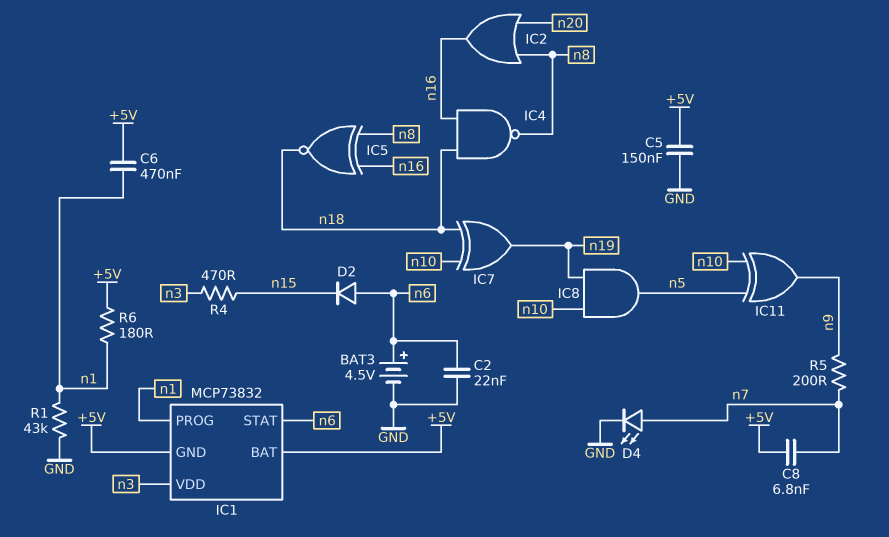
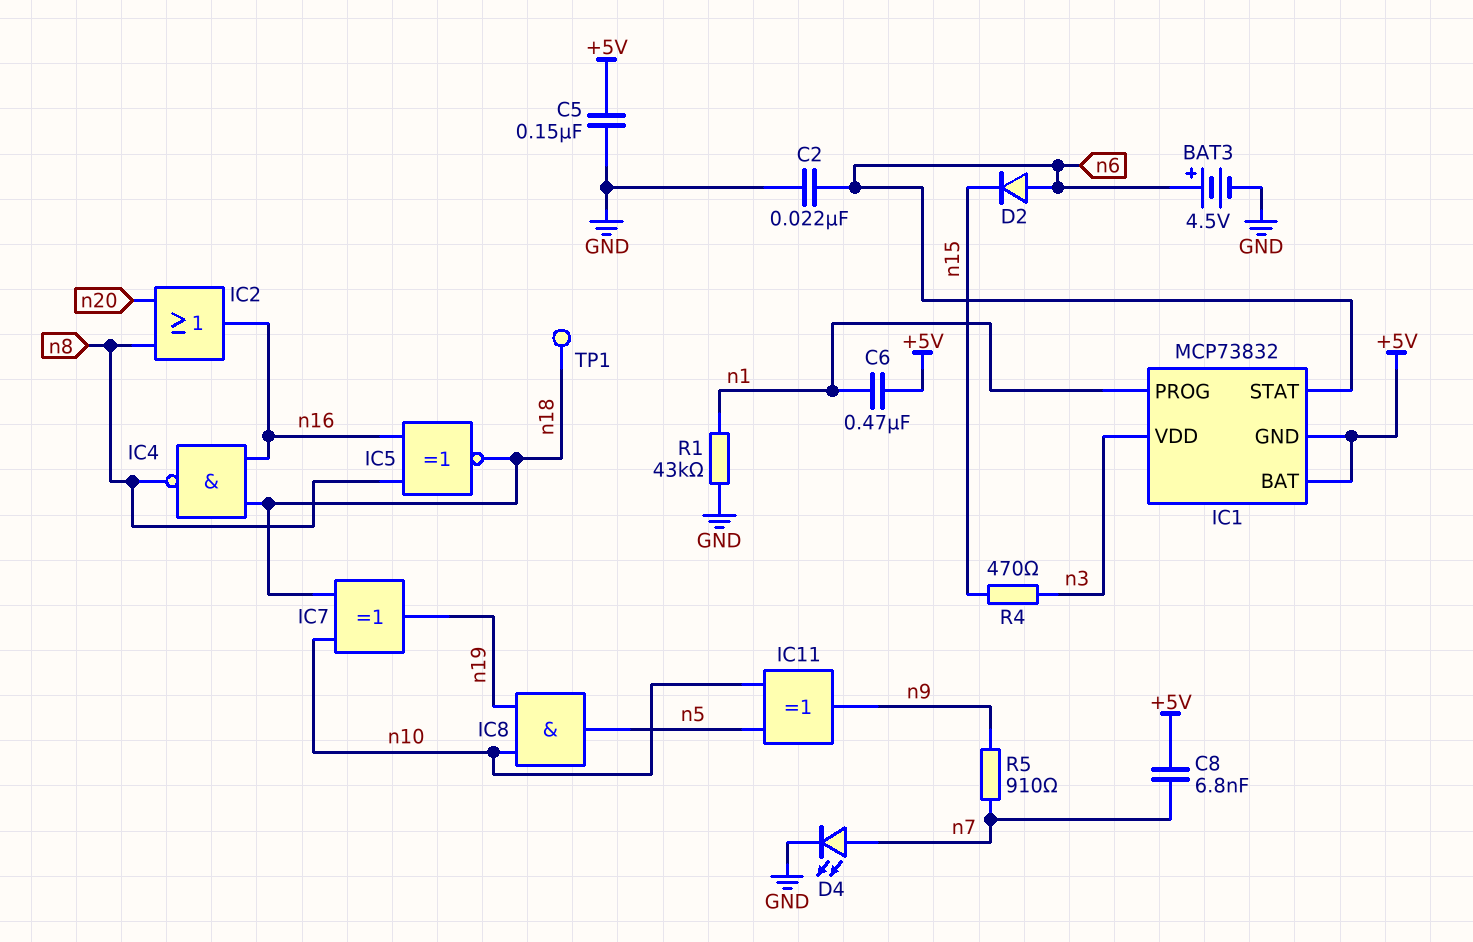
R5: 200 (n7, n9) -> 910 (n7, n9)
R6: 180 (+5V, n1) -> none
TP1: none -> test point (n18)

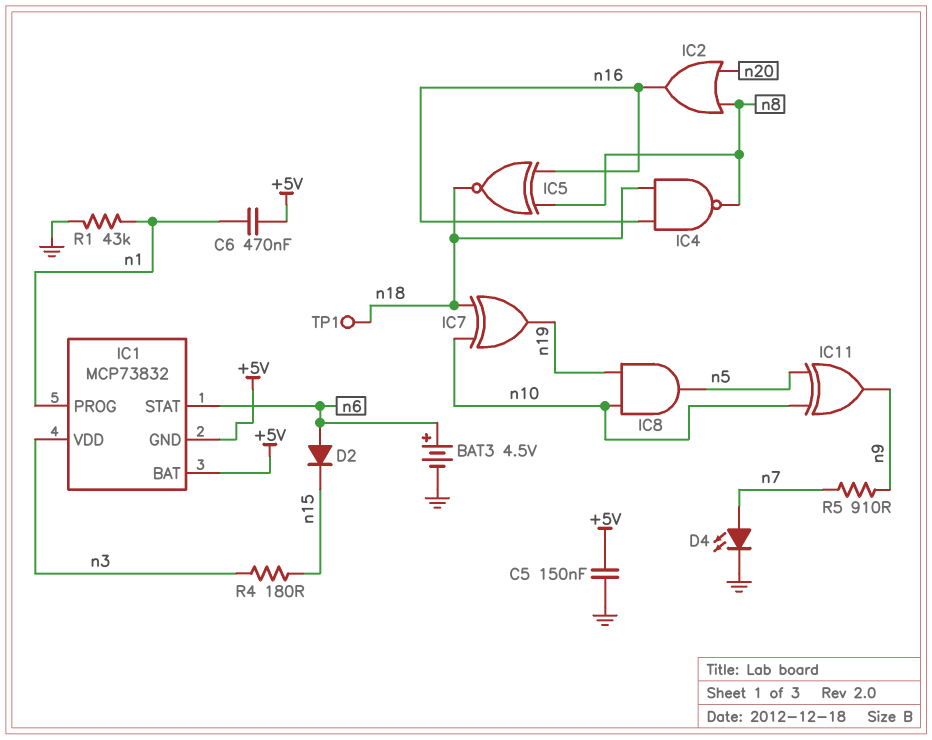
C2: 22nF (GND, n6) -> none
C8: 6.8nF (+5V, n7) -> none
R4: 470 (n3, n15) -> 180 (n3, n15)

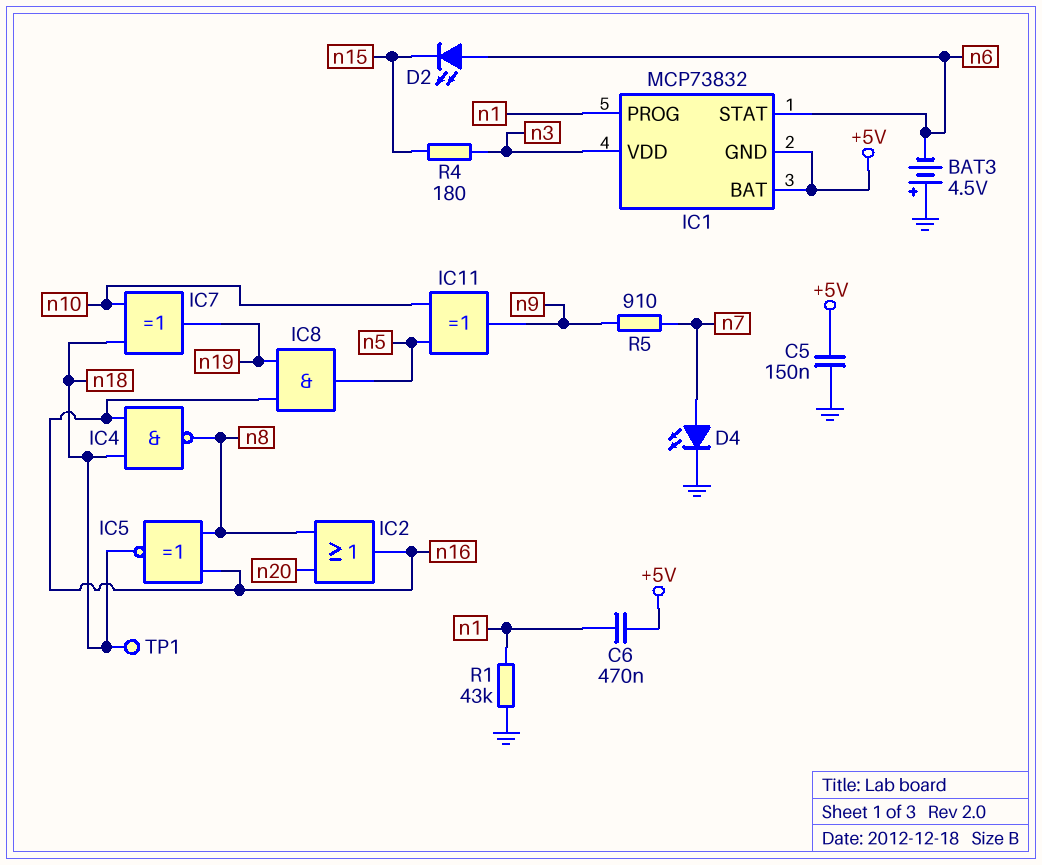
BAT3: 4.5V (plus n6, minus GND) -> 4.5V (plus GND, minus n6)
D2: diode (A n6, K n15) -> LED (A n6, K n15)
IC8: AND (in n10, in n19, out n5) -> AND (in n16, in n19, out n5)

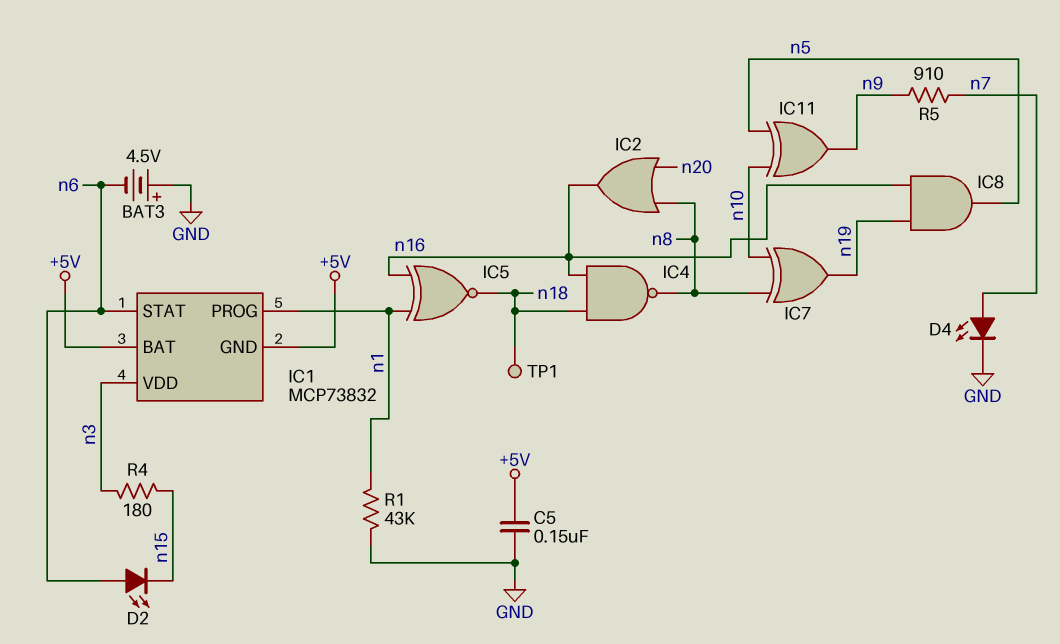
C6: 470nF (+5V, n1) -> none
IC5: XNOR (in n8, in n16, out n18) -> XNOR (in n1, in n16, out n18)
IC7: XOR (in n10, in n18, out n19) -> XOR (in n8, in n10, out n19)

